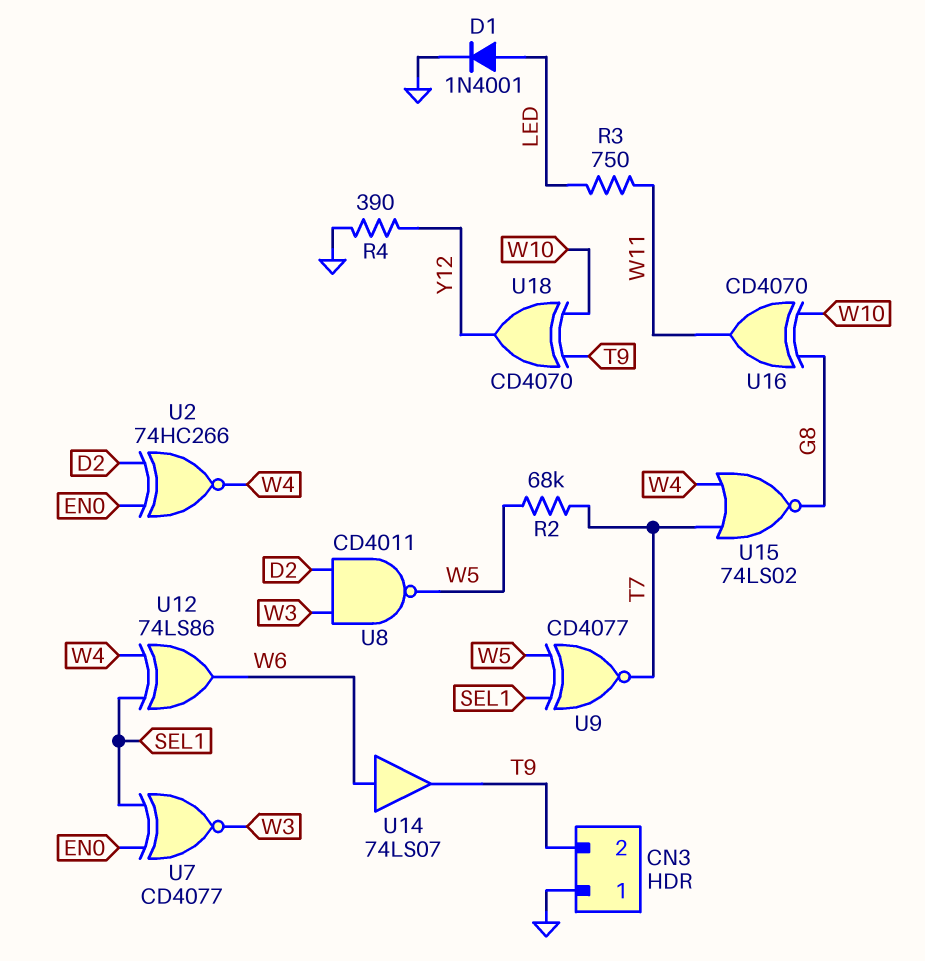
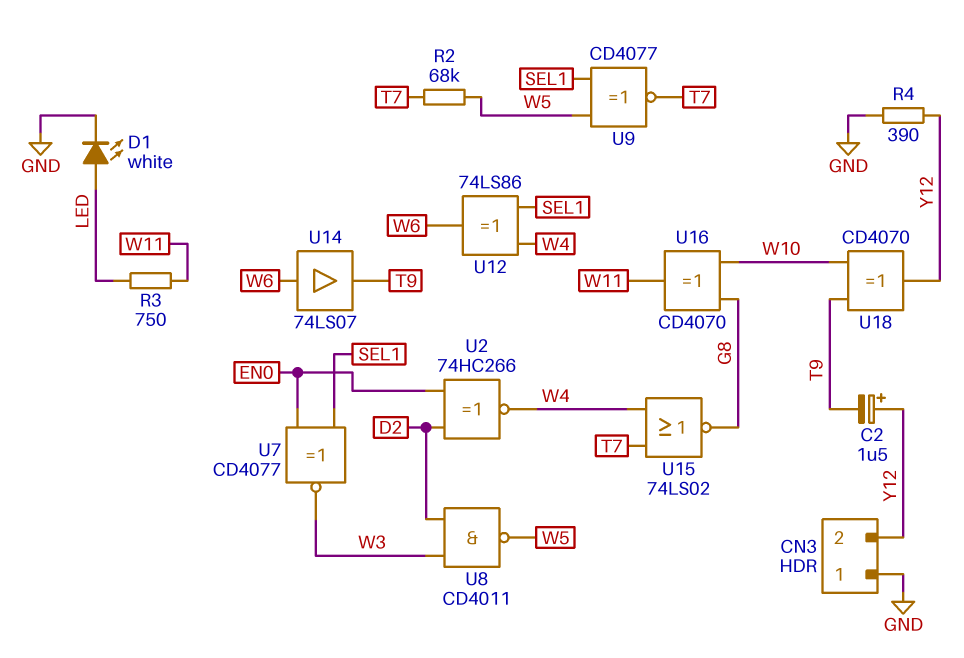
C2: none -> 1.5uF (plus Y12, minus T9)
CN3 pin 2: T9 -> Y12
D1: diode 1N4001 (A LED, K GND) -> LED white (A LED, K GND)

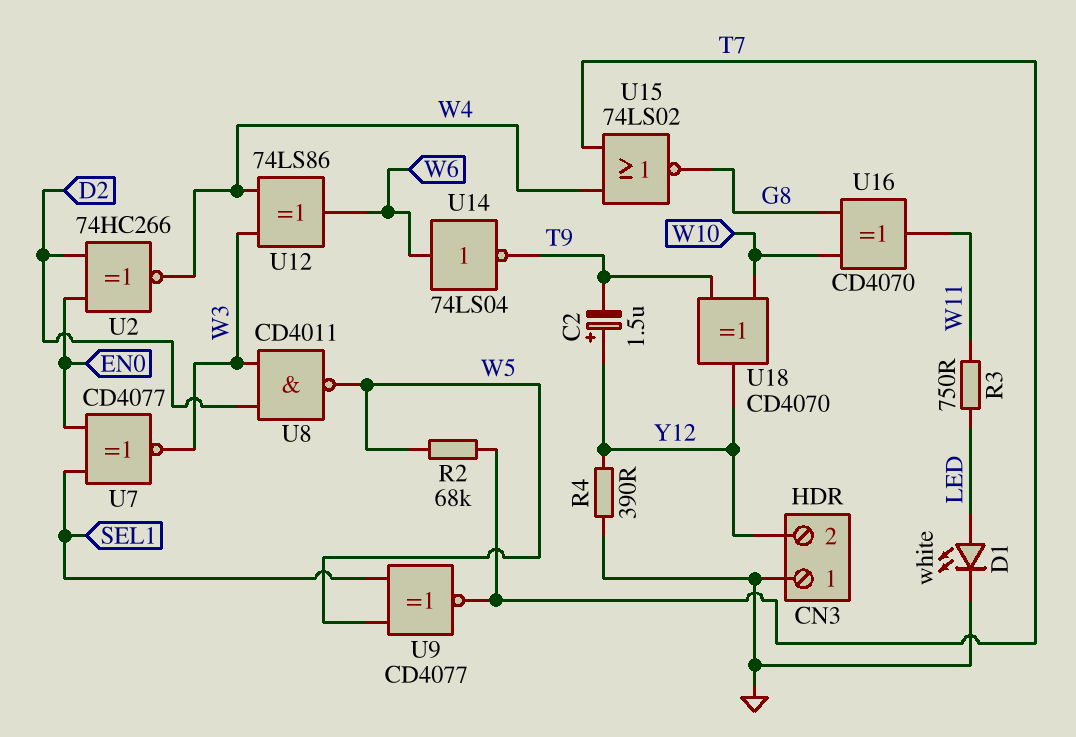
U12: XOR 74LS86 (in SEL1, in W4, out W6) -> XOR 74LS86 (in W3, in W4, out W6)
U14: buffer 74LS07 (in W6, out T9) -> NOT 74LS04 (in W6, out T9)

